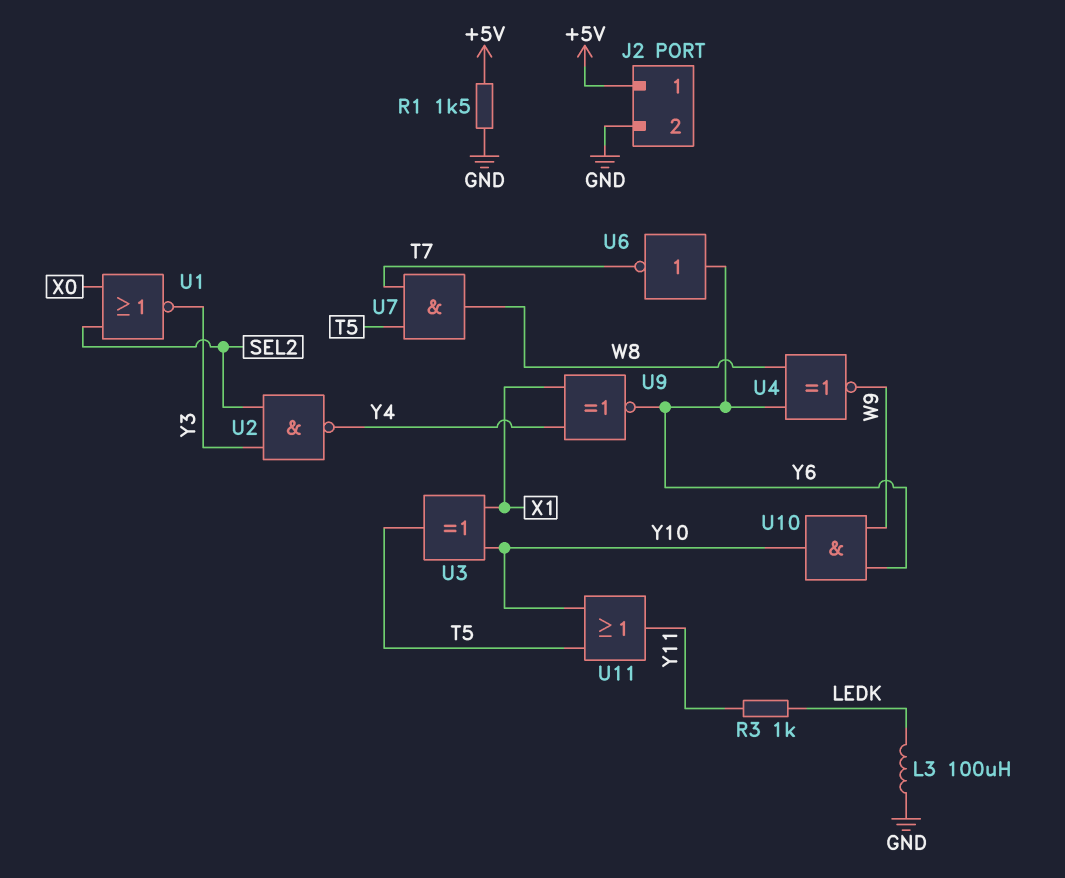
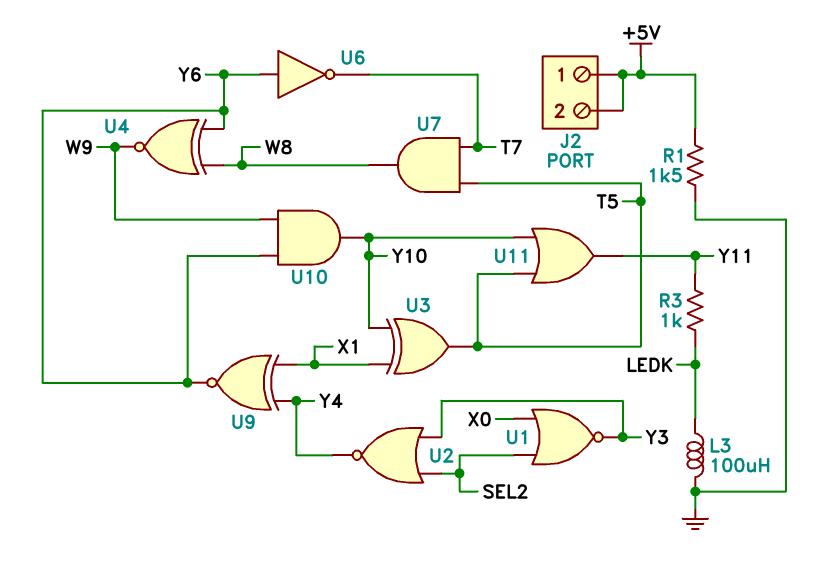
J2 pin 2: GND -> +5V
U2: NAND (in SEL2, in Y3, out Y4) -> NOR (in SEL2, in Y3, out Y4)

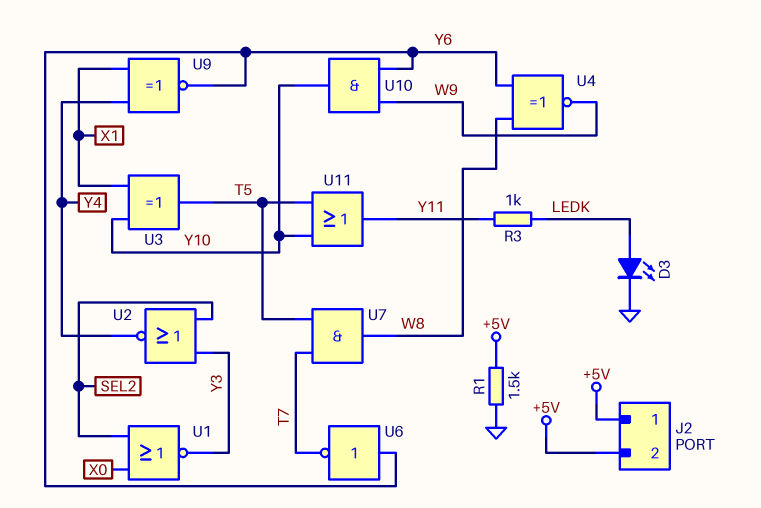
D3: none -> LED (A LEDK, K GND)
L3: 100uH (GND, LEDK) -> none

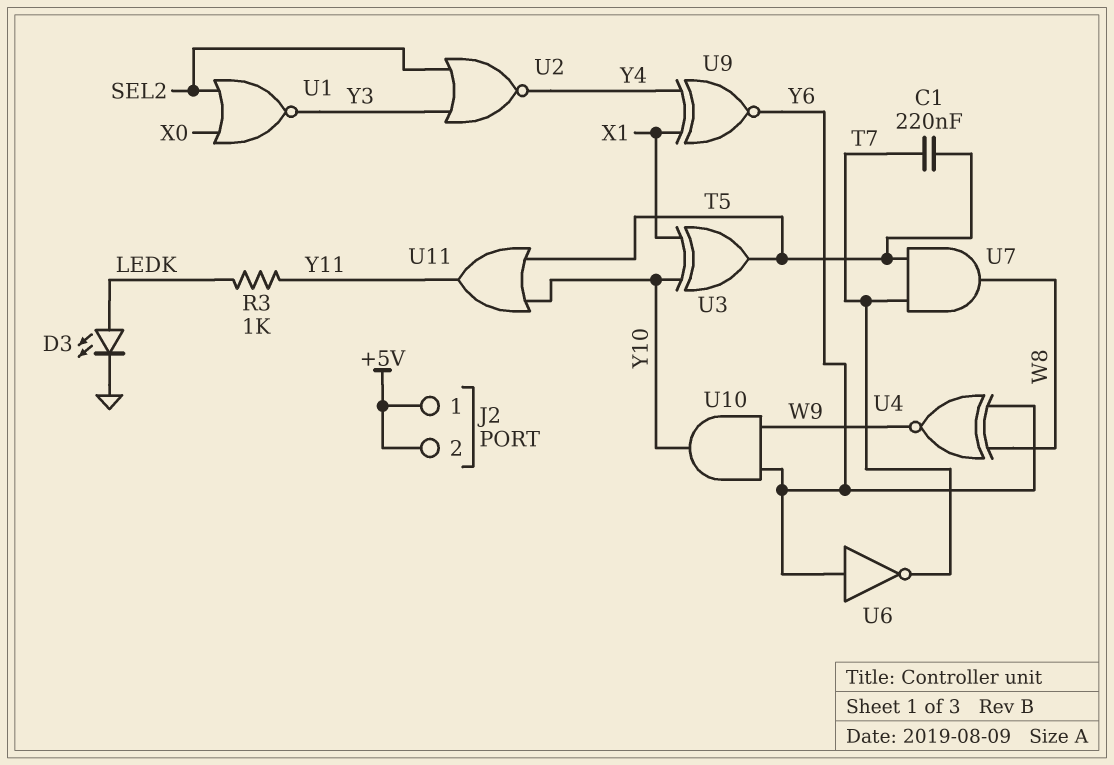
C1: none -> 220nF (T5, T7)
R1: 1.5k (+5V, GND) -> none

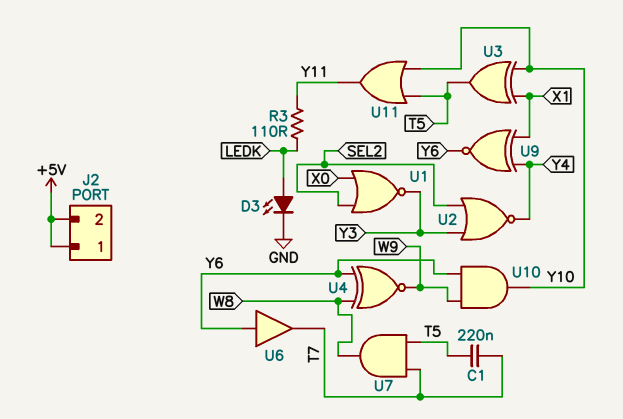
R3: 1k (LEDK, Y11) -> 110 (LEDK, Y11)
U6: NOT (in Y6, out T7) -> buffer (in Y6, out T7)

